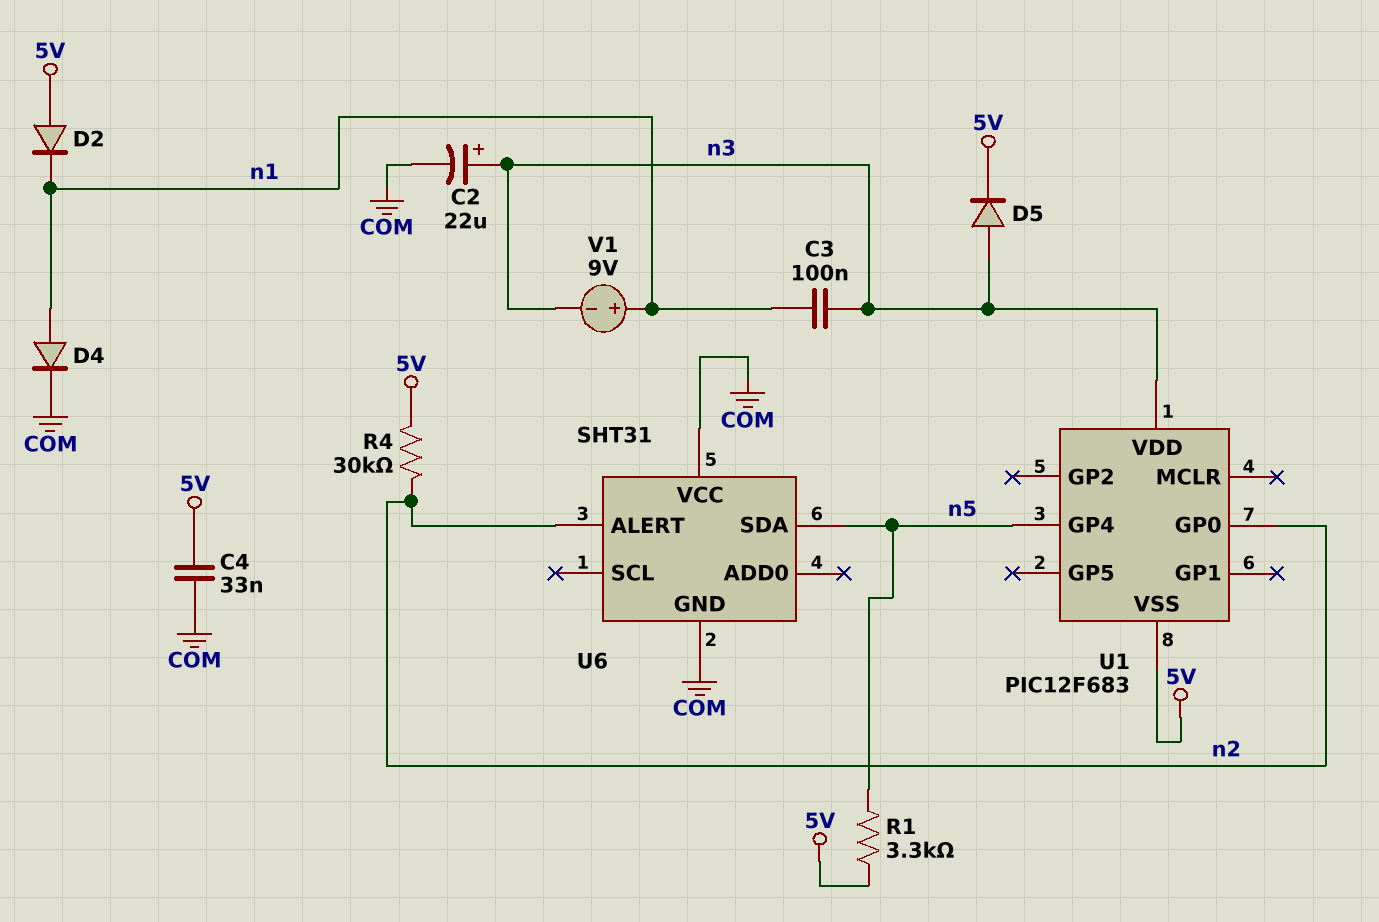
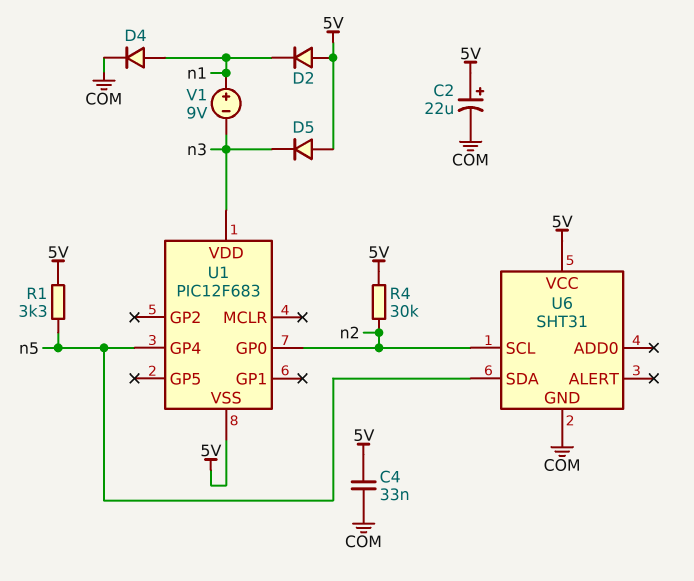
C2: 22uF (plus n3, minus COM) -> 22uF (plus 5V, minus COM)
C3: 100nF (n1, n3) -> none
D5: diode (A n3, K 5V) -> diode (A 5V, K n3)
U6 pin ALERT: n2 -> none
U6 pin SCL: none -> n2
U6 pin VCC: COM -> 5V

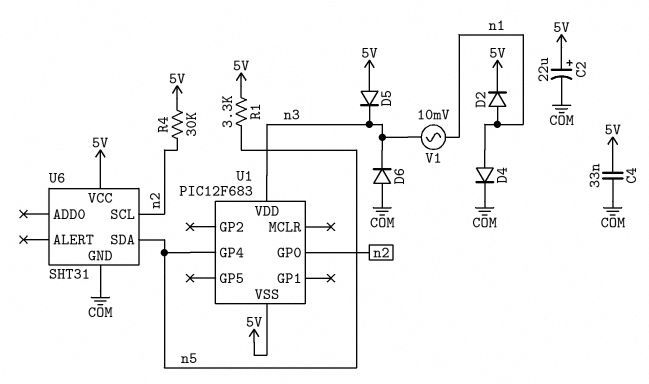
D2: diode (A 5V, K n1) -> diode (A n1, K 5V)
D6: none -> diode (A COM, K n3)
V1: 9V (plus n1, minus n3) -> AC 10mV (n1, n3)

